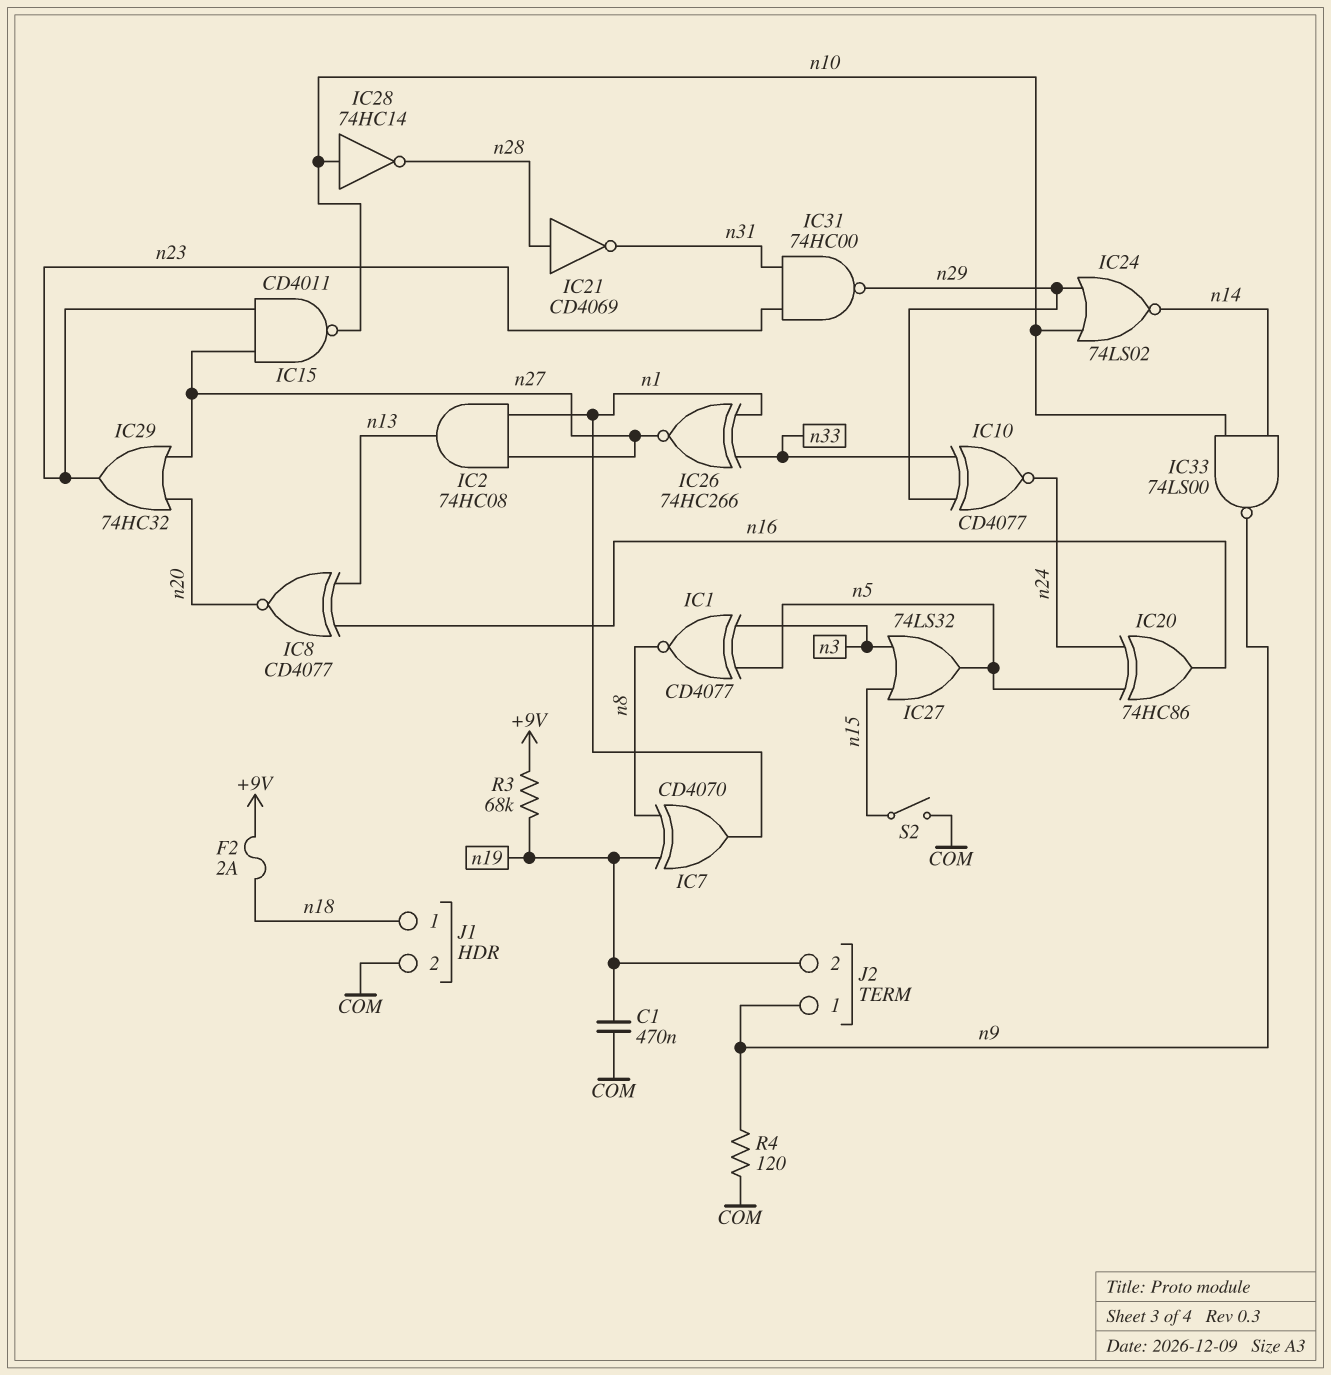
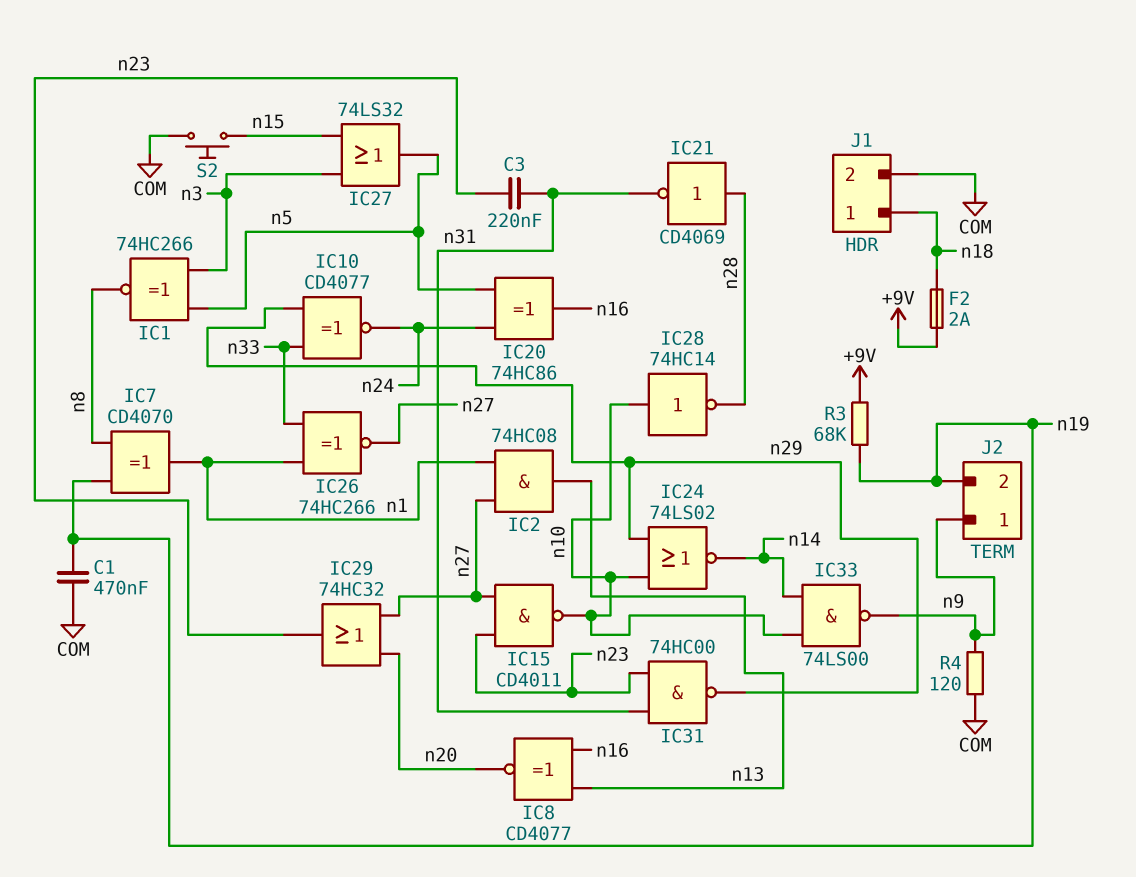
C3: none -> 220nF (n23, n31)
IC1: XNOR CD4077 (in n3, in n5, out n8) -> XNOR 74HC266 (in n3, in n5, out n8)
S2: switch (COM, n15) -> button (COM, n15)

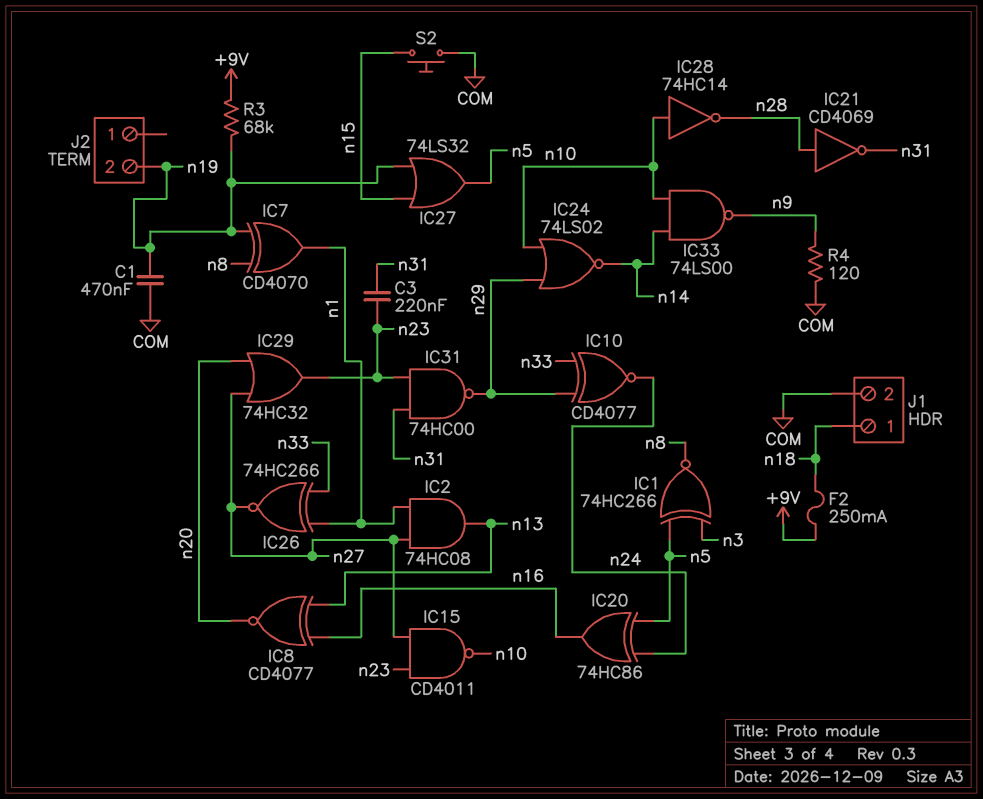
F2: 2A (+9V, n18) -> 250mA (+9V, n18)
IC27: OR 74LS32 (in n3, in n15, out n5) -> OR 74LS32 (in n15, in n19, out n5)
J2 pin 1: n9 -> none

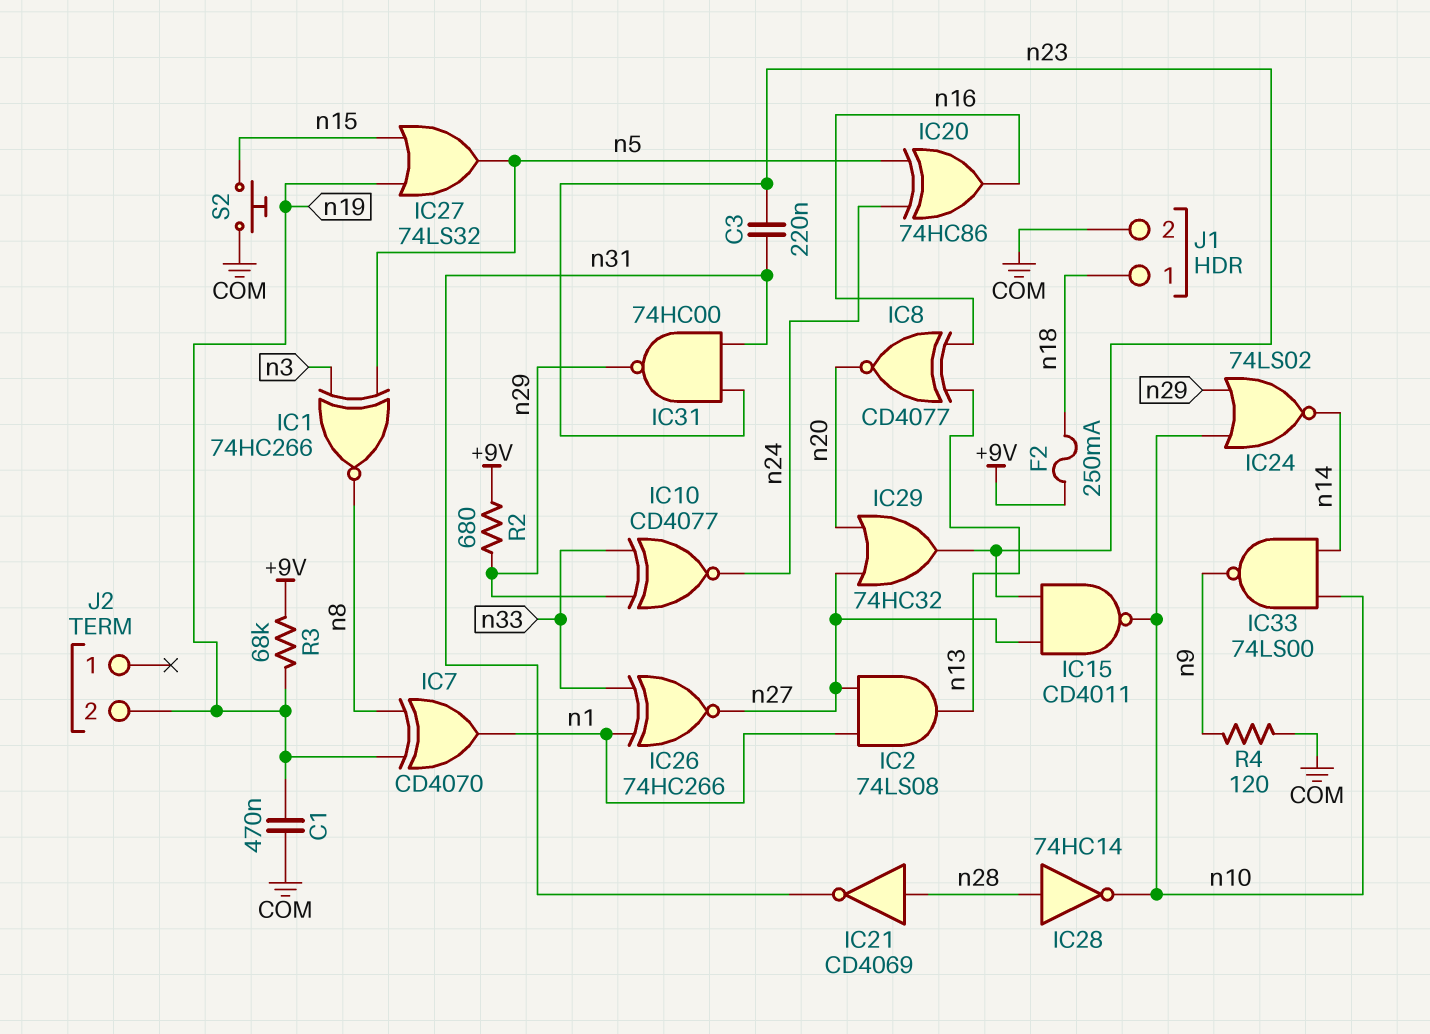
IC2: AND 74HC08 (in n1, in n27, out n13) -> AND 74LS08 (in n1, in n27, out n13)
IC28: NOT 74HC14 (in n10, out n28) -> NOT 74HC14 (in n28, out n10)
R2: none -> 680 (+9V, n29)

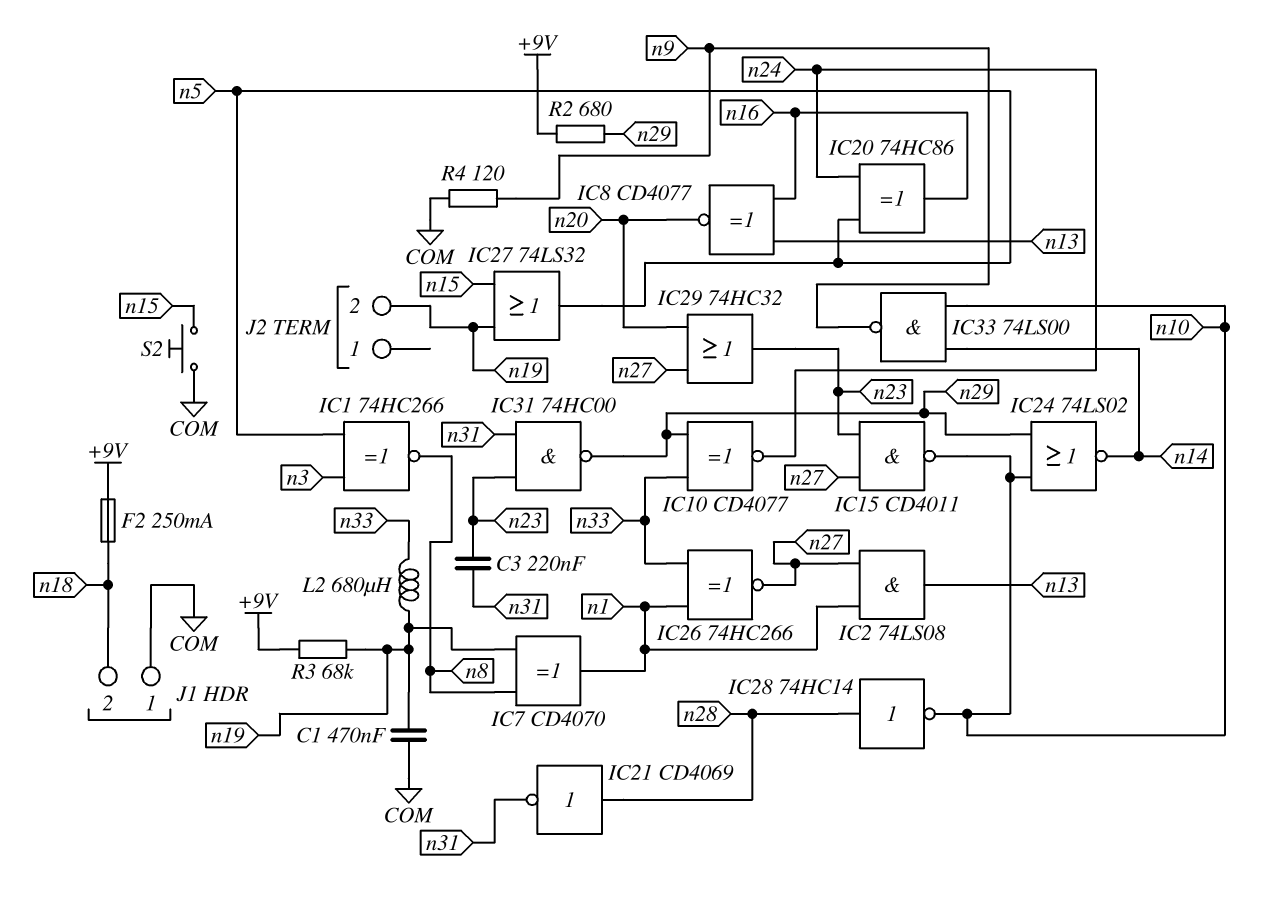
J1 pin 1: n18 -> COM
J1 pin 2: COM -> n18
L2: none -> 680uH (n19, n33)

